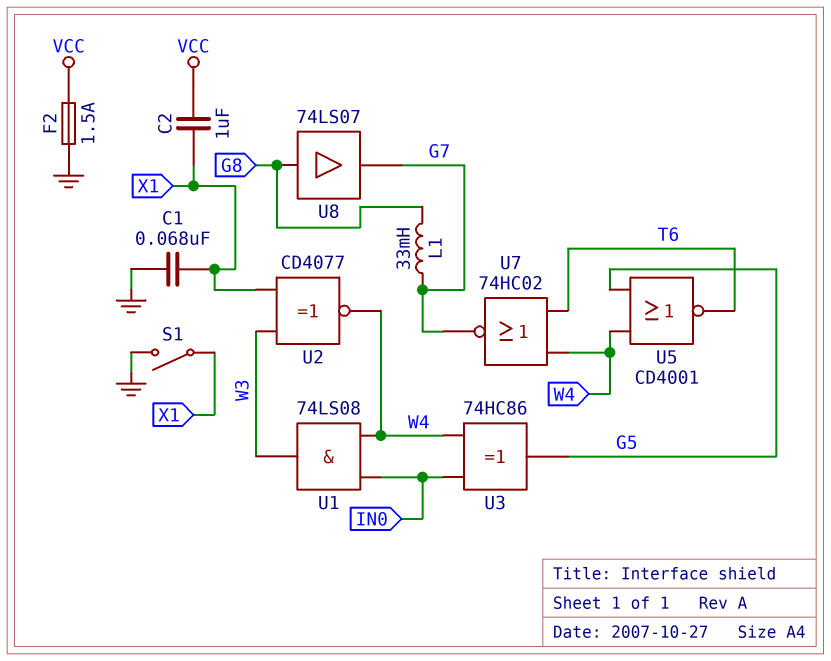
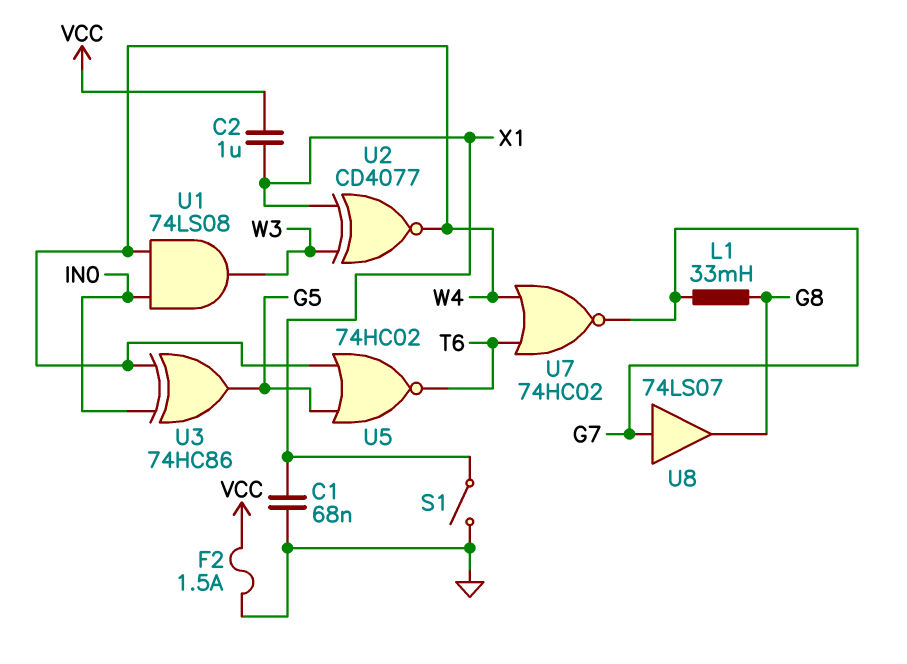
U5: NOR CD4001 (in G5, in W4, out T6) -> NOR 74HC02 (in G5, in W4, out T6)
U8: buffer 74LS07 (in G8, out G7) -> buffer 74LS07 (in G7, out G8)

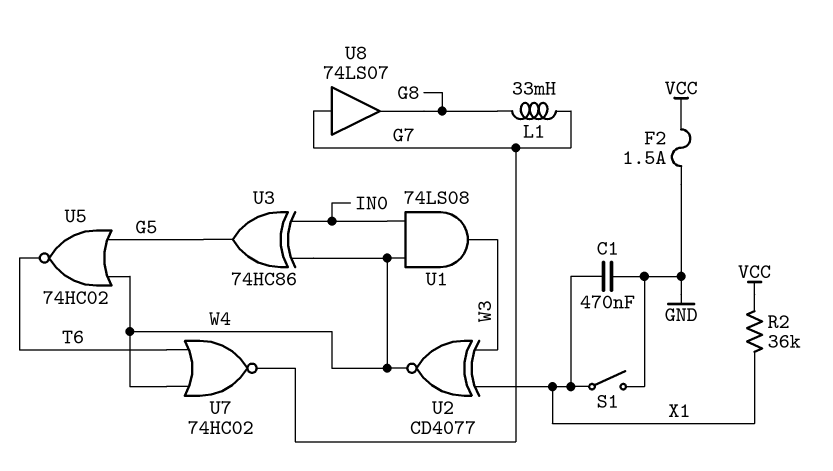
C1: 68nF (GND, X1) -> 470nF (GND, X1)
C2: 1uF (VCC, X1) -> none
R2: none -> 36k (VCC, X1)

